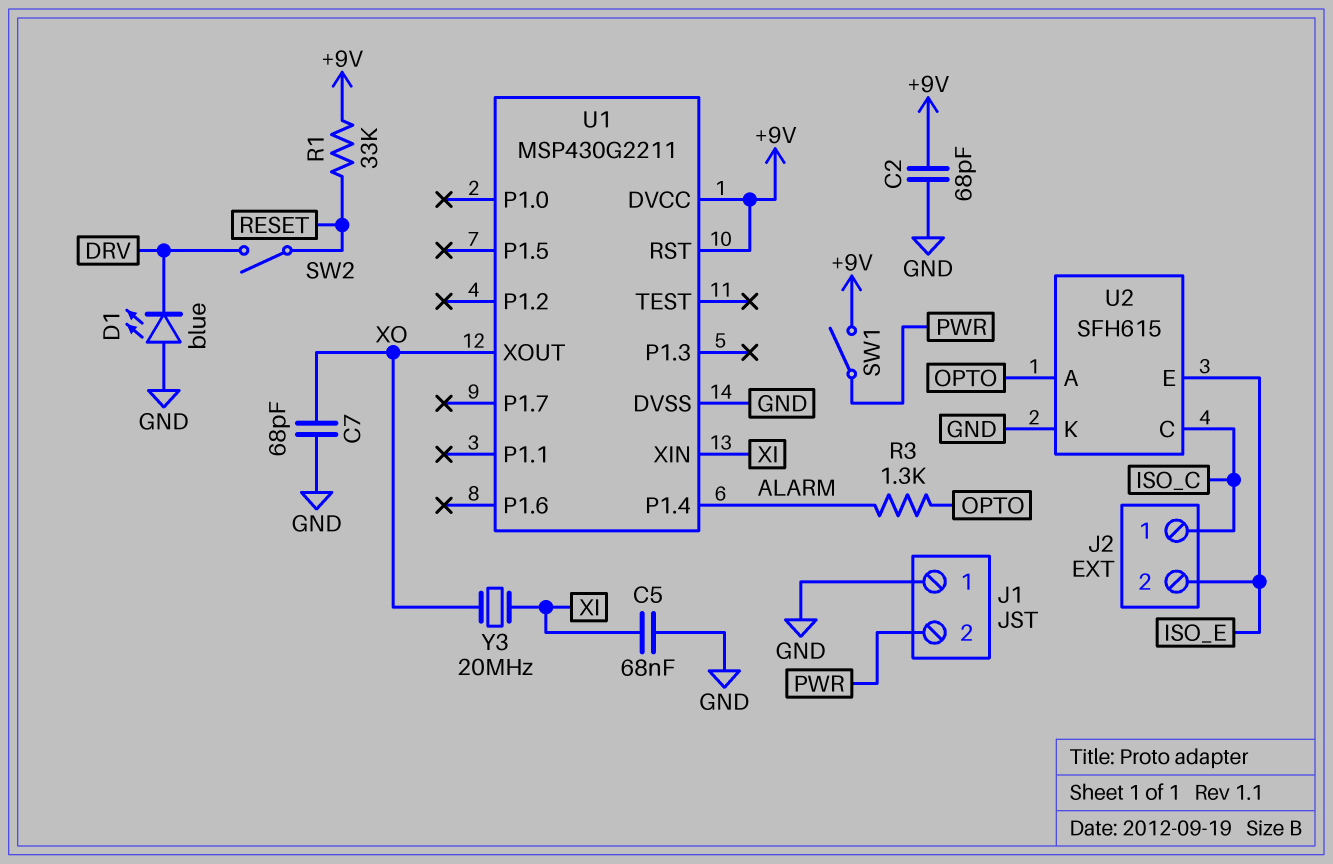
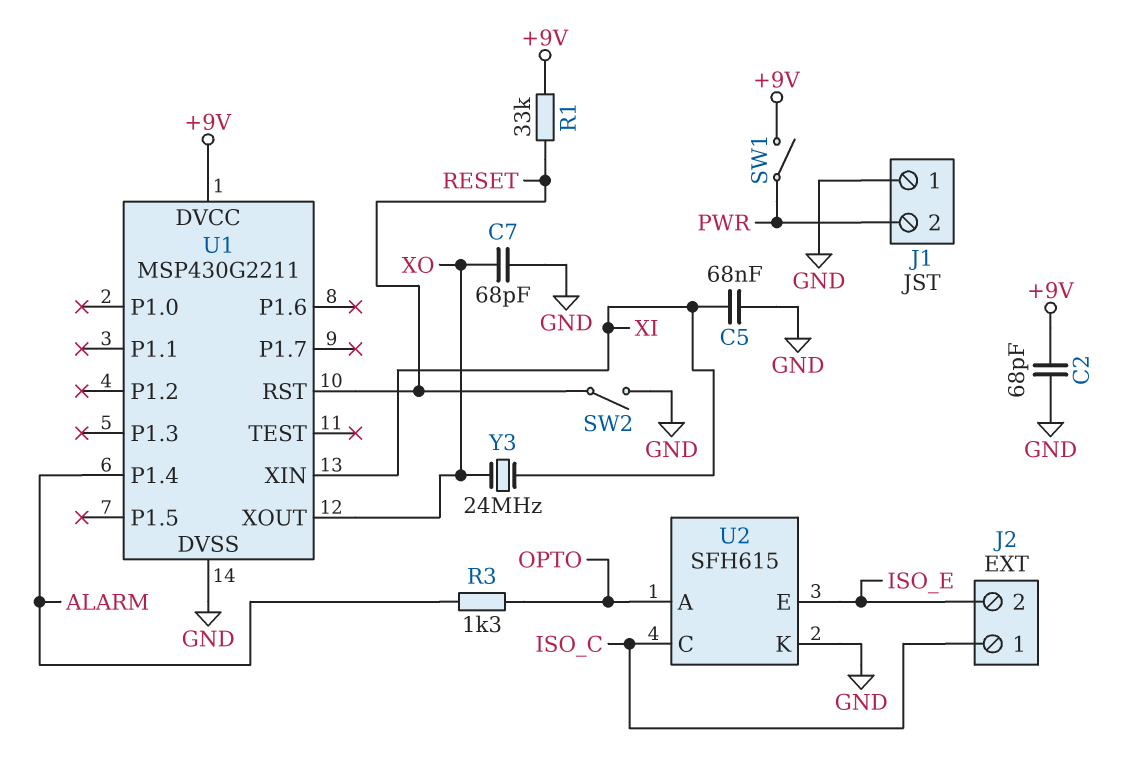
D1: LED blue (A GND, K DRV) -> none
SW2: switch (DRV, RESET) -> switch (GND, RESET)
U1 pin RST: +9V -> RESET
Y3: 20MHz (XI, XO) -> 24MHz (XI, XO)

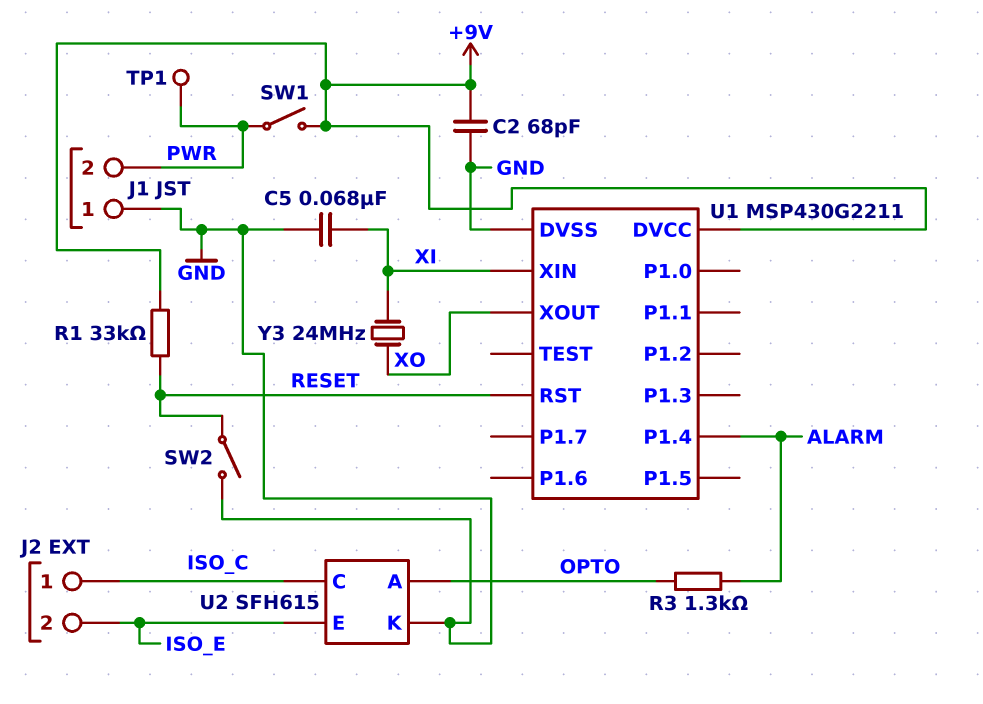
C7: 68pF (GND, XO) -> none
TP1: none -> test point (PWR)

